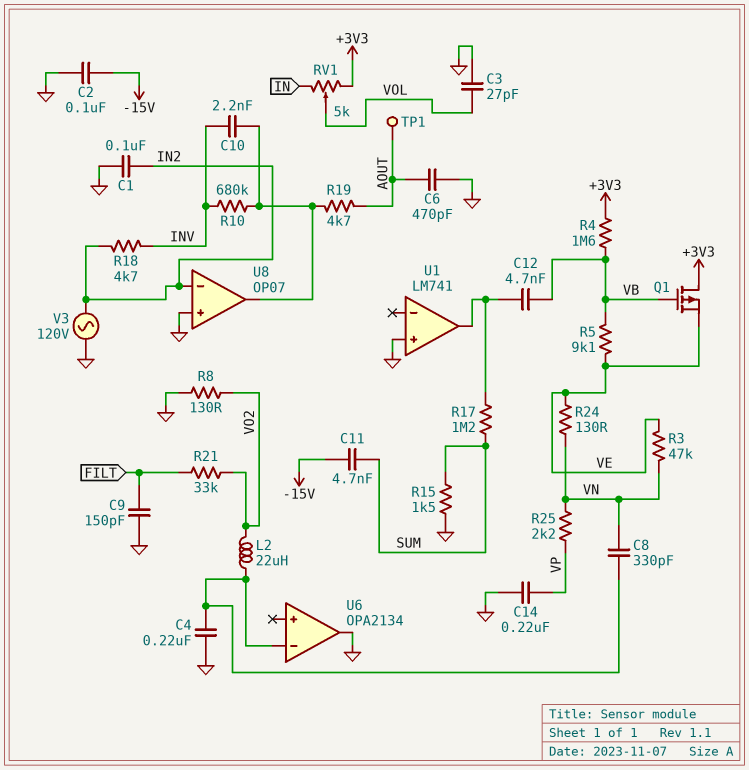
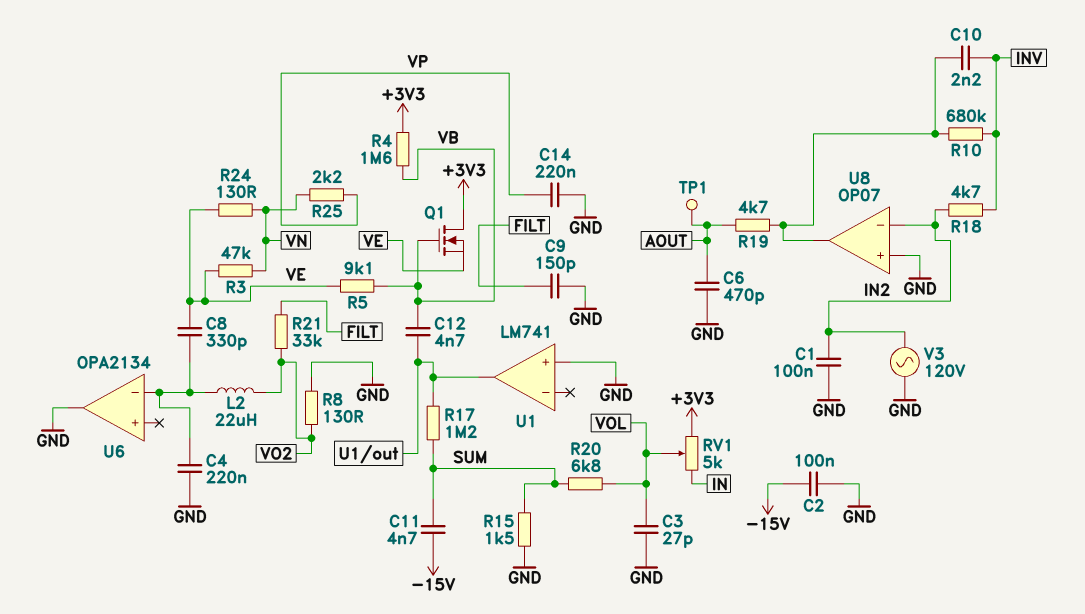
C8: 330pF (U6/in-, VN) -> 330pF (U6/in-, VE)
Q1: PMOS (G VB, D +3V3, S VE) -> NMOS (G VB, D +3V3, S VE)
R20: none -> 6.8k (SUM, VOL)

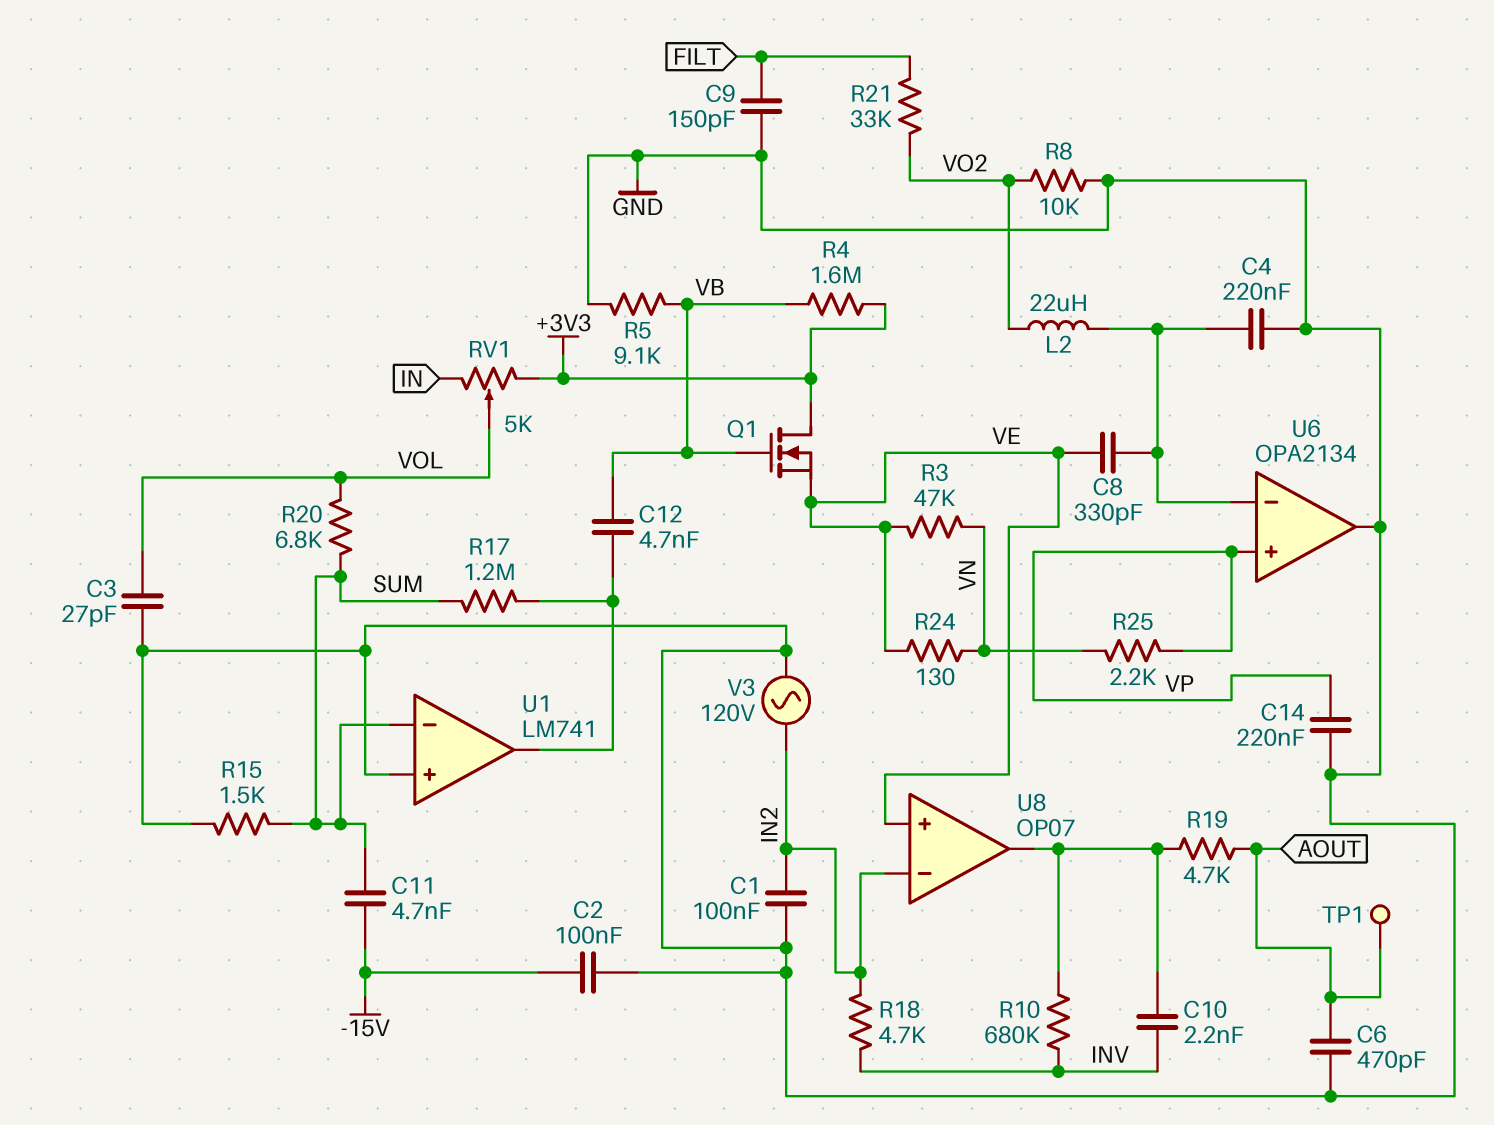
R5: 9.1k (VB, VE) -> 9.1k (GND, VB)
R8: 130 (GND, VO2) -> 10k (GND, VO2)
U1 pin in-: none -> SUM
U6 pin in+: none -> VP
U8 pin in+: GND -> VE

